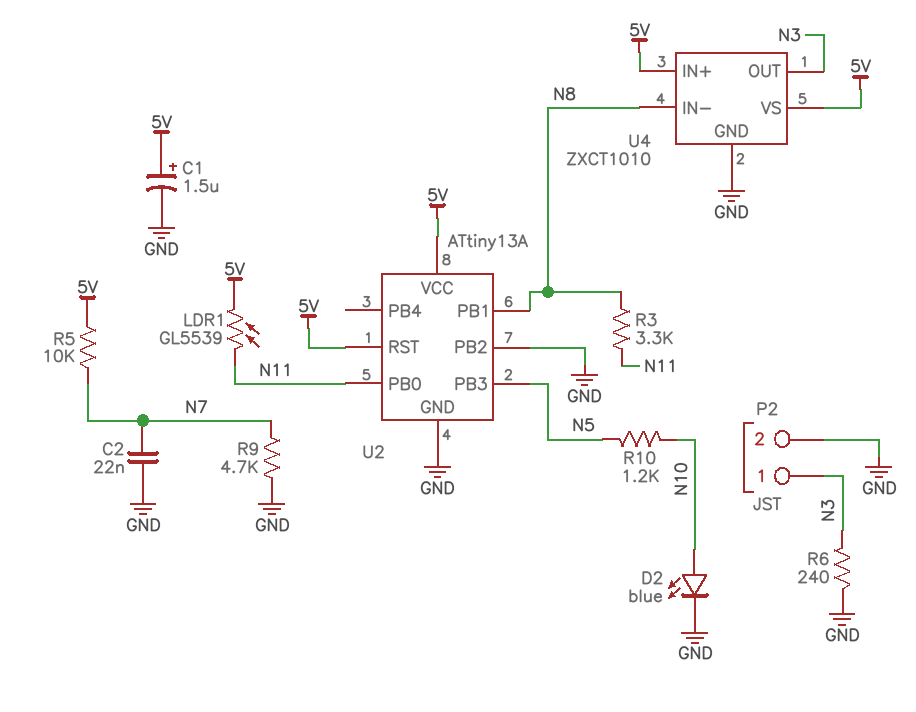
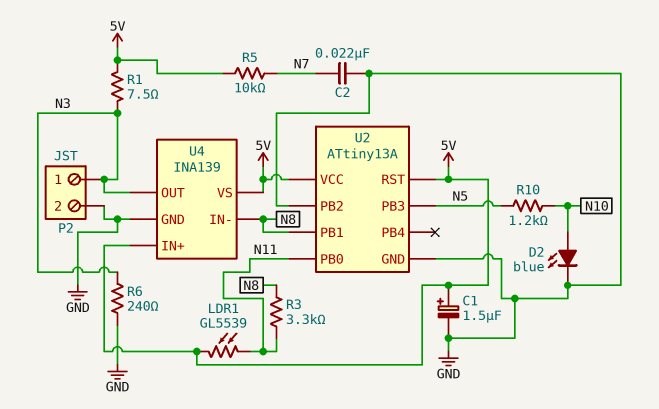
R1: none -> 7.5 (5V, N3)
R9: 4.7k (GND, N7) -> none
U4: ZXCT1010 -> INA139

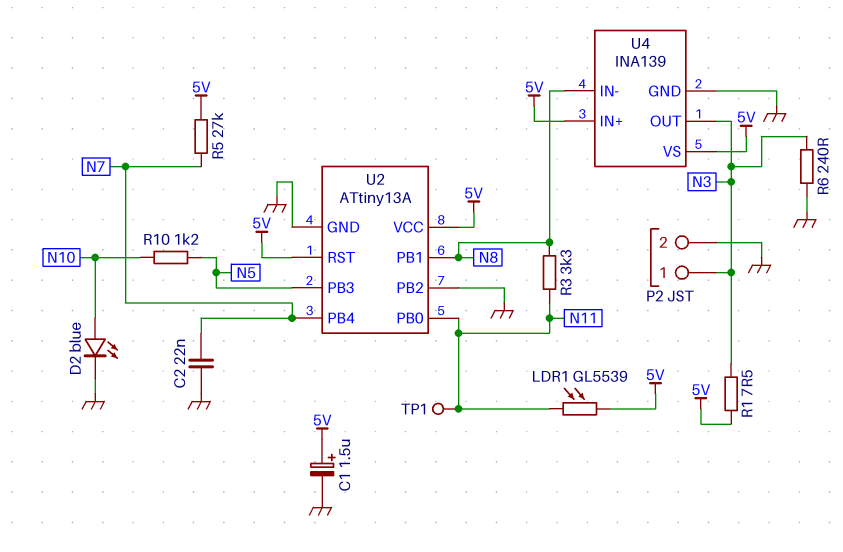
R5: 10k (5V, N7) -> 27k (5V, N7)
TP1: none -> test point (N11)
U2 pin PB4: none -> N7

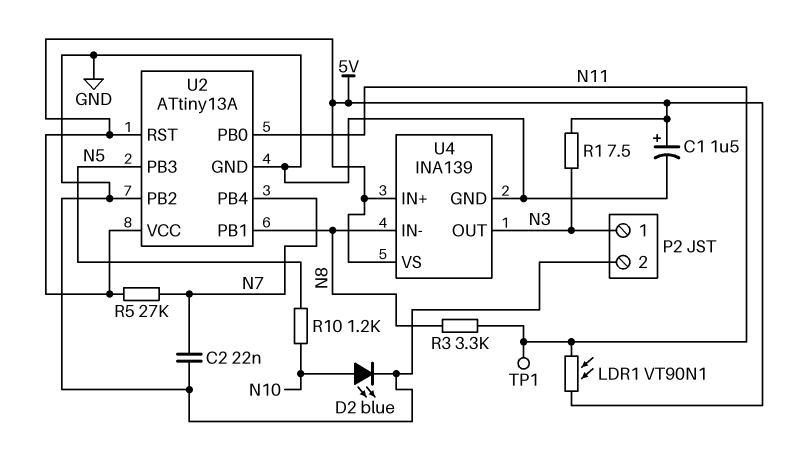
LDR1: GL5539 (5V, N11) -> VT90N1 (5V, N11)
R6: 240 (GND, N3) -> none

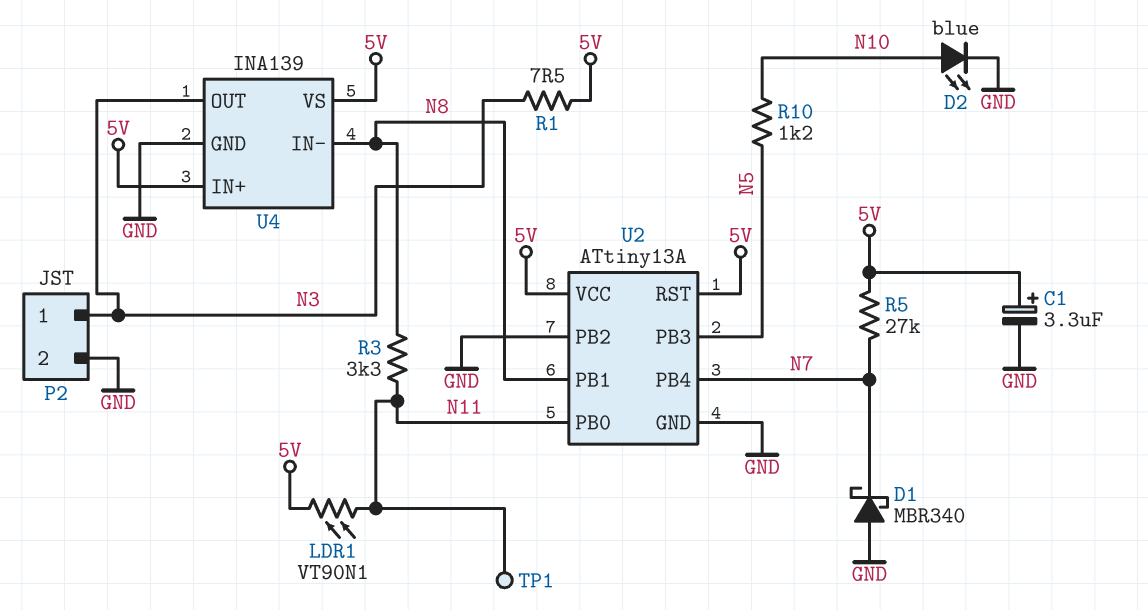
C1: 1.5uF (plus 5V, minus GND) -> 3.3uF (plus 5V, minus GND)
C2: 22nF (GND, N7) -> none
D1: none -> schottky MBR340 (A GND, K N7)

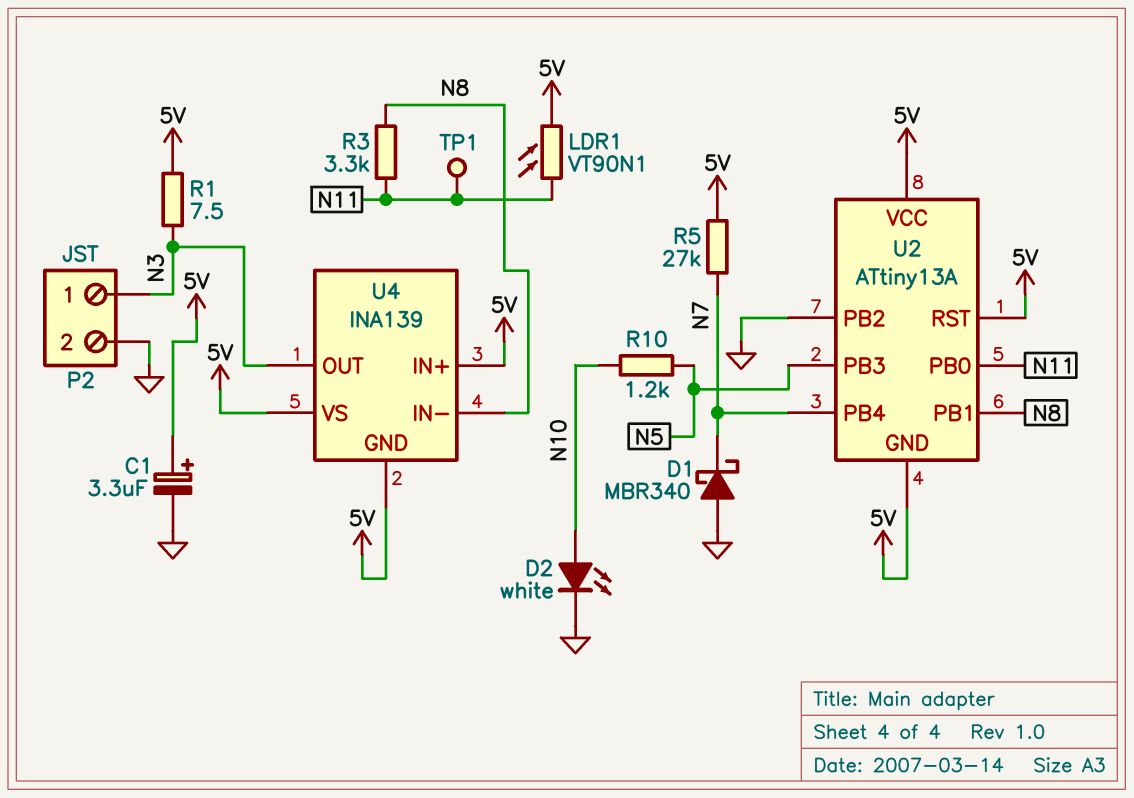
D2: LED blue (A N10, K GND) -> LED white (A N10, K GND)
U2 pin GND: GND -> 5V
U4 pin GND: GND -> 5V

